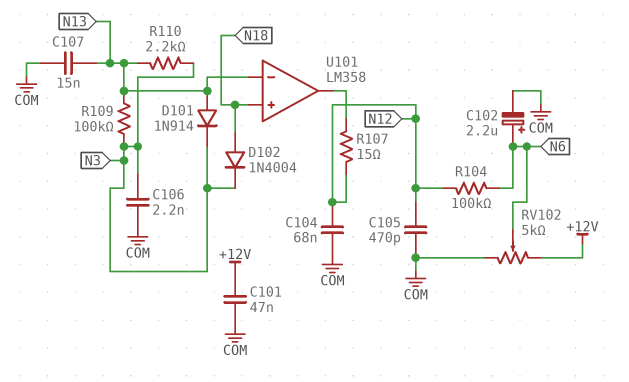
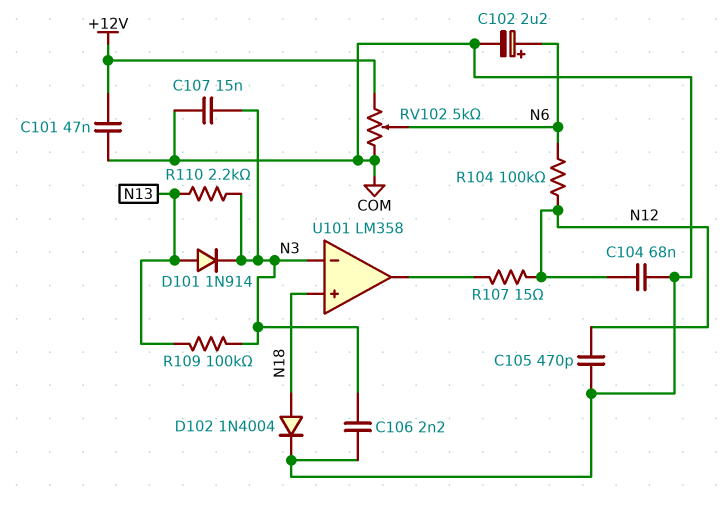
C107: 15nF (COM, N13) -> 15nF (COM, N3)
D102: diode 1N4004 (A N18, K N3) -> diode 1N4004 (A N18, K COM)
U101 pin in-: N13 -> N3

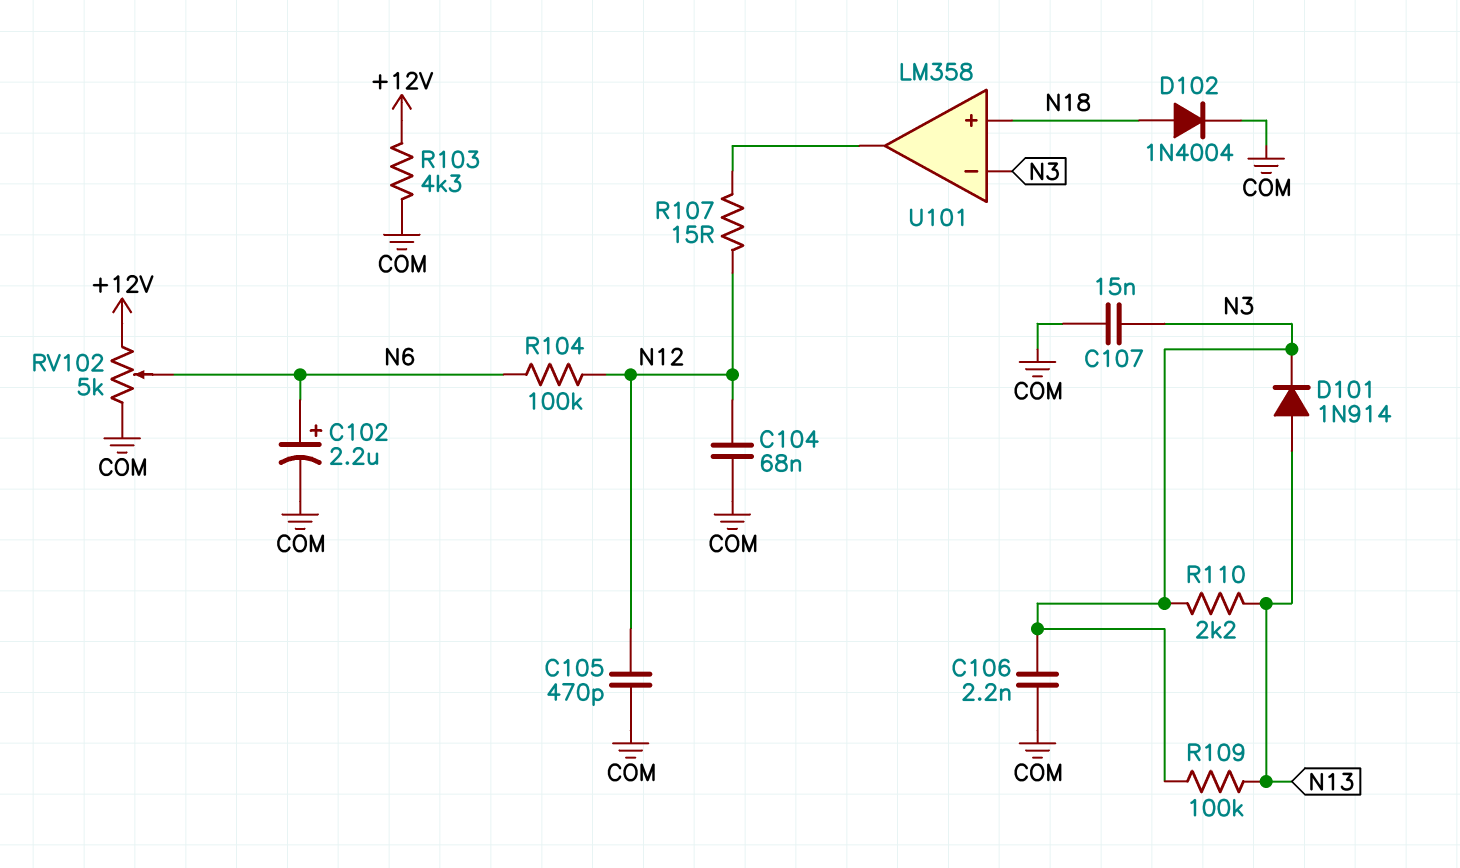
C101: 47nF (+12V, COM) -> none
R103: none -> 4.3k (+12V, COM)

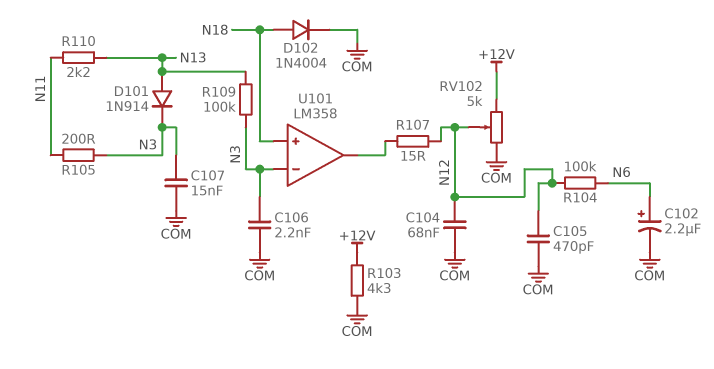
R105: none -> 200 (N3, N11)
R110: 2.2k (N3, N13) -> 2.2k (N11, N13)
RV102: 5k (+12V, COM, wiper N6) -> 5k (+12V, COM, wiper N12)

